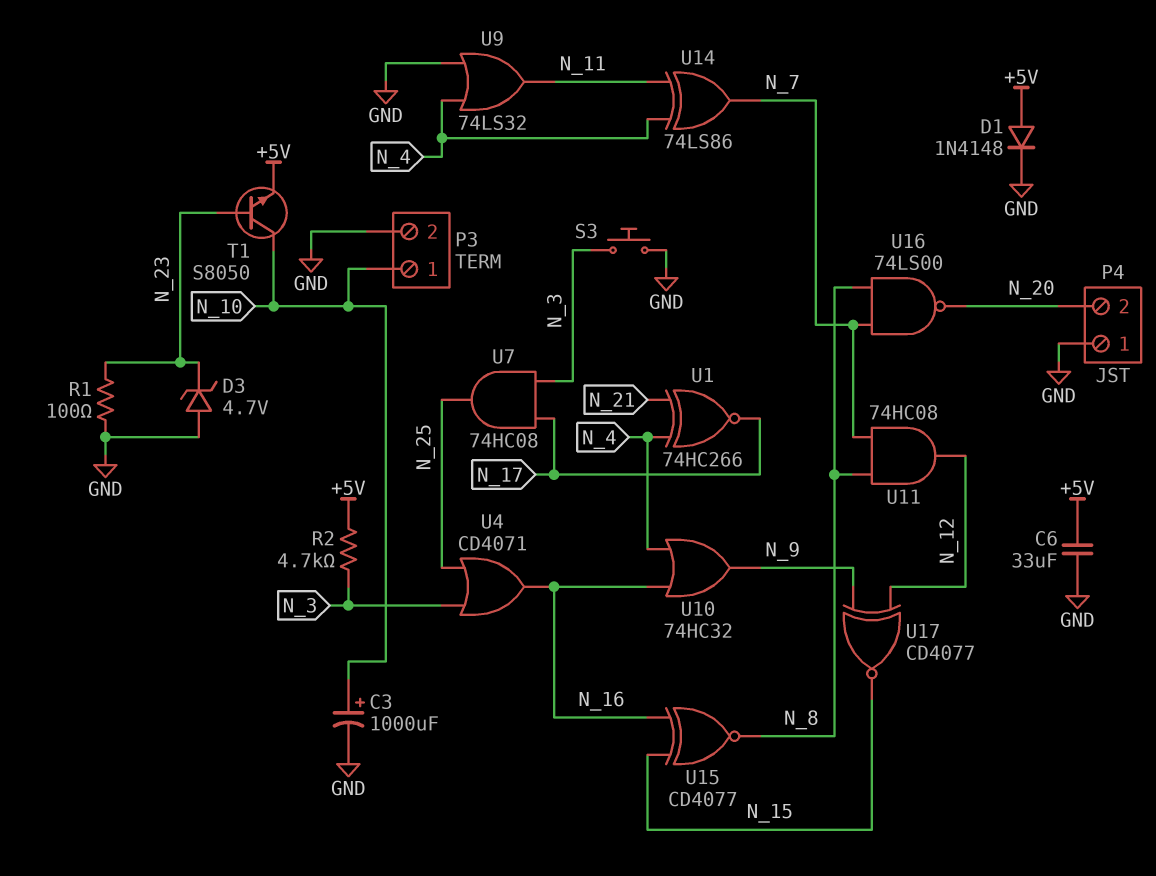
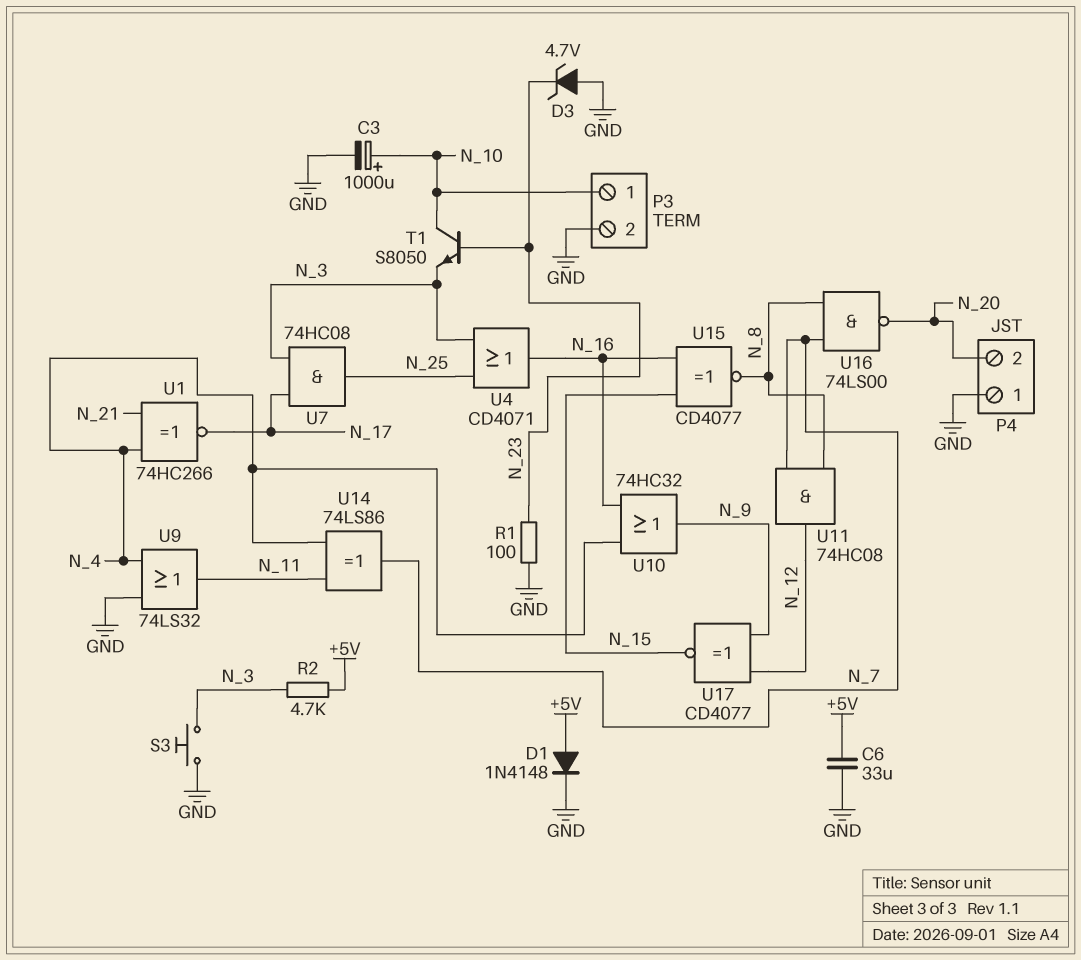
T1: NPN S8050 (B N_23, C N_10, E +5V) -> NPN S8050 (B N_23, C N_10, E N_3)

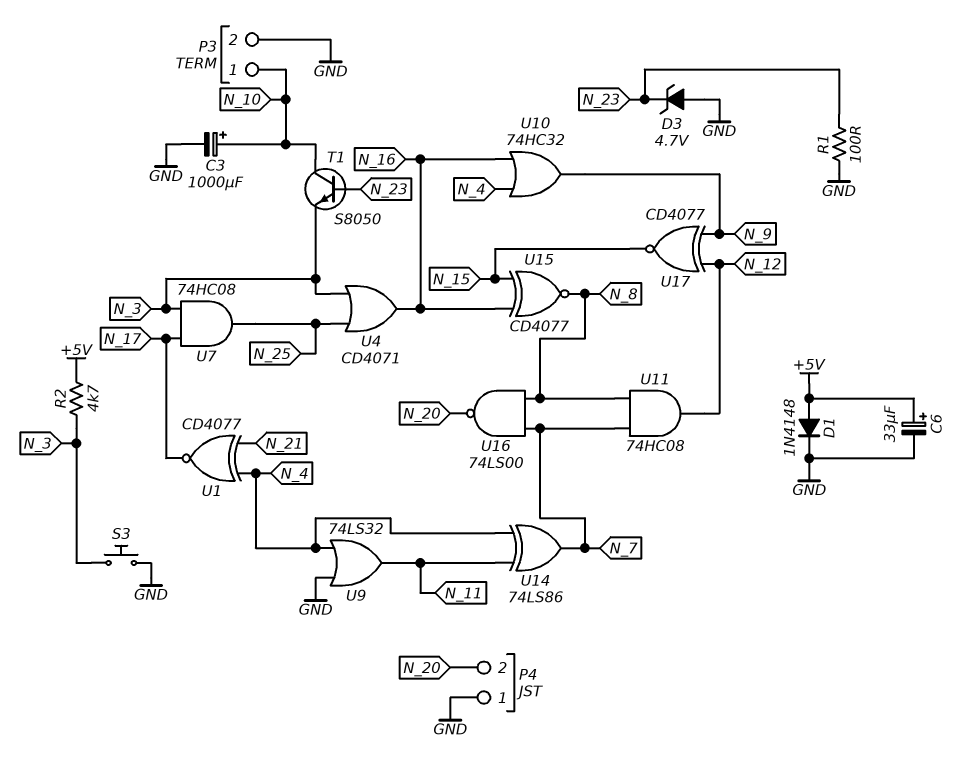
C6: 33uF (+5V, GND) -> 33uF (plus +5V, minus GND)
U1: XNOR 74HC266 (in N_4, in N_21, out N_17) -> XNOR CD4077 (in N_4, in N_21, out N_17)

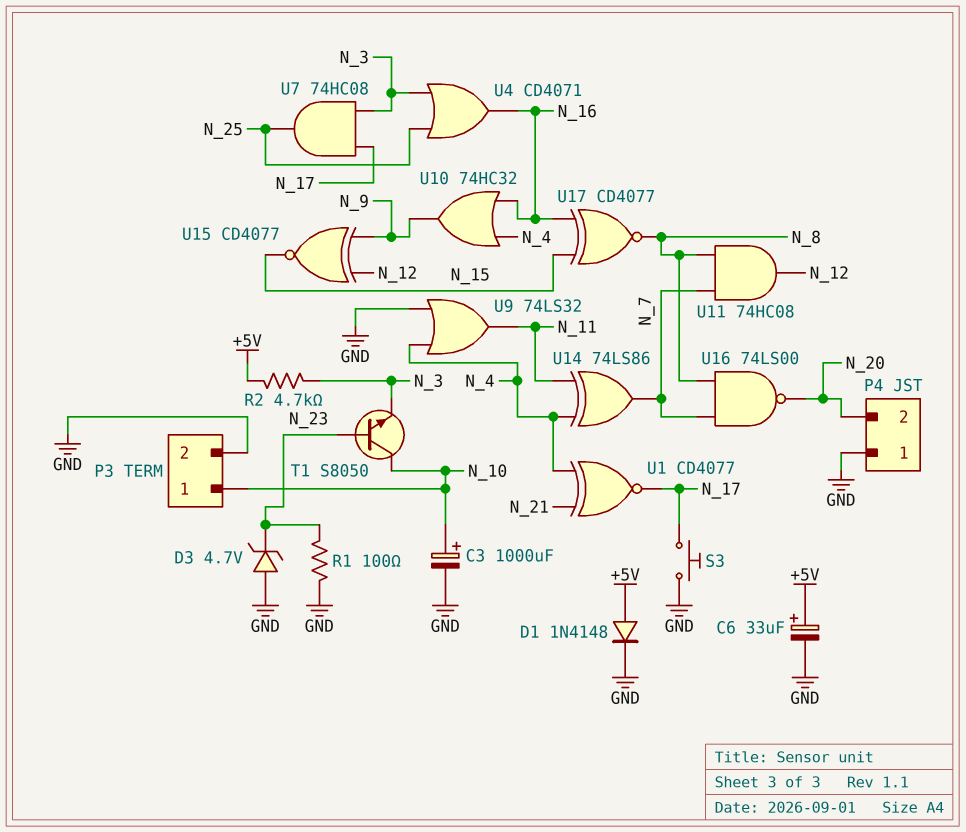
S3: button (GND, N_3) -> button (GND, N_17)
U15: XNOR CD4077 (in N_15, in N_16, out N_8) -> XNOR CD4077 (in N_9, in N_12, out N_15)
U17: XNOR CD4077 (in N_9, in N_12, out N_15) -> XNOR CD4077 (in N_15, in N_16, out N_8)

